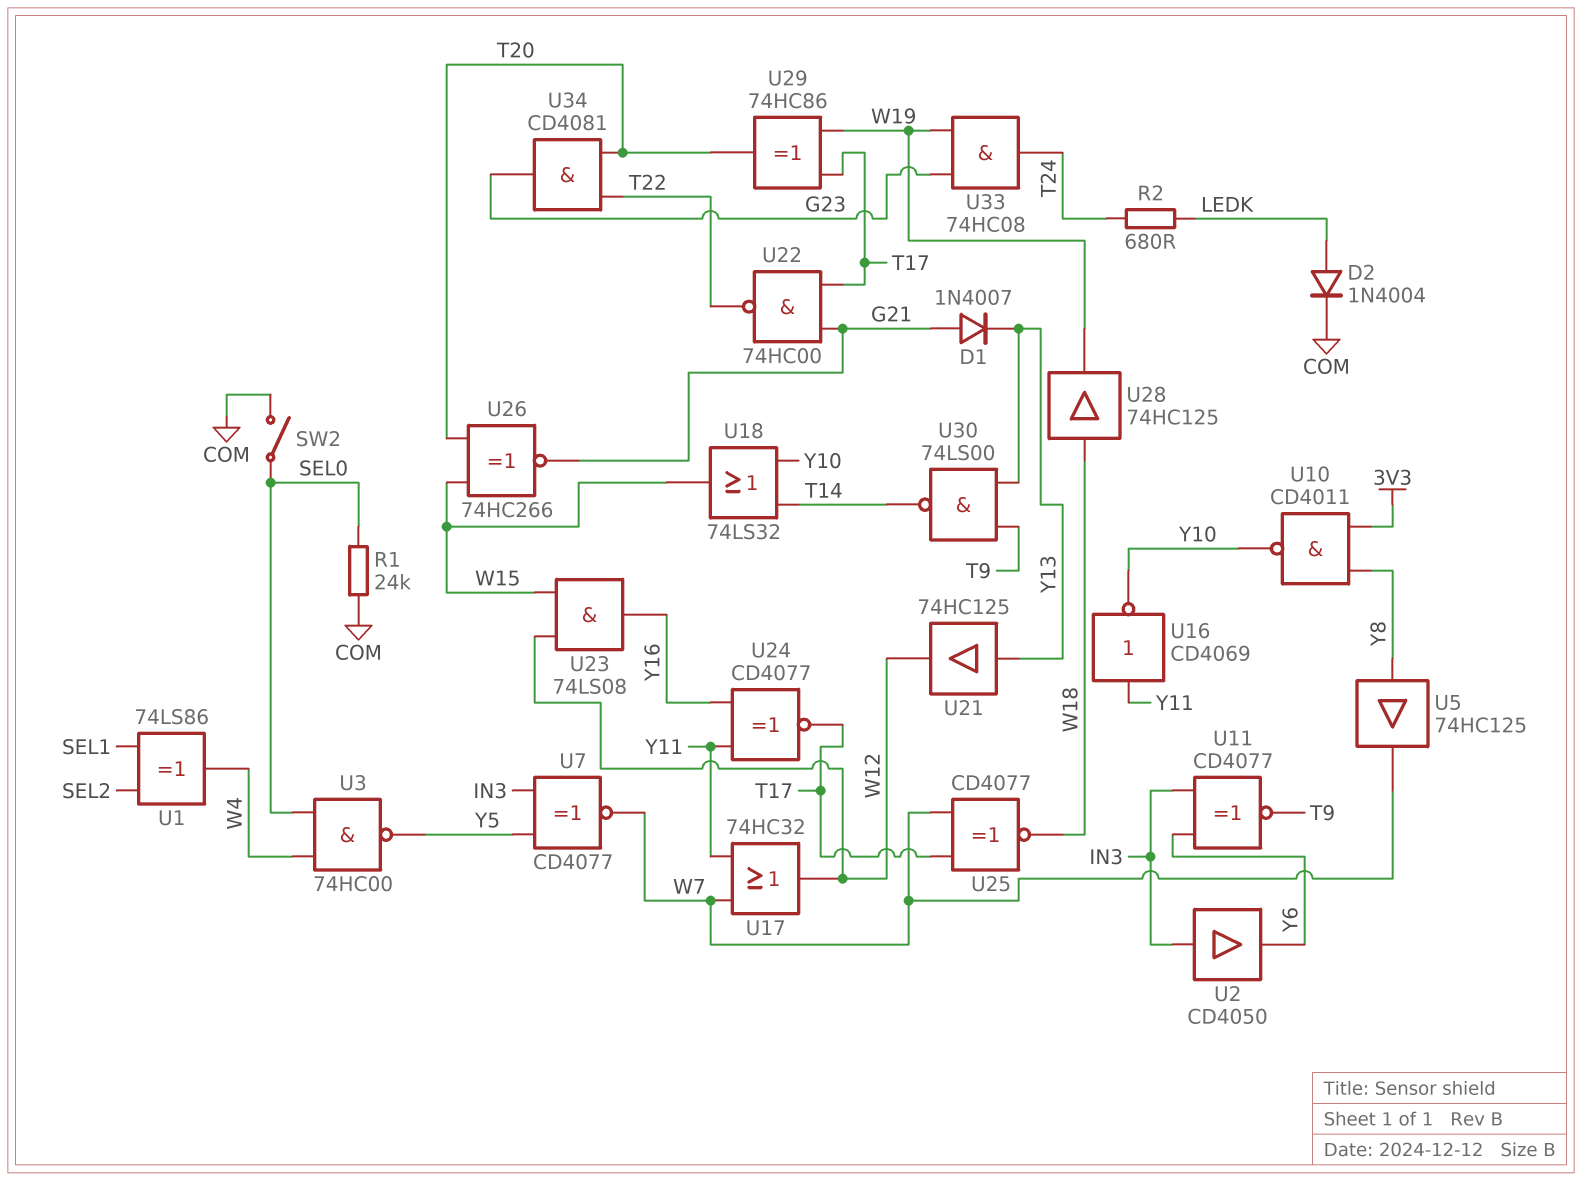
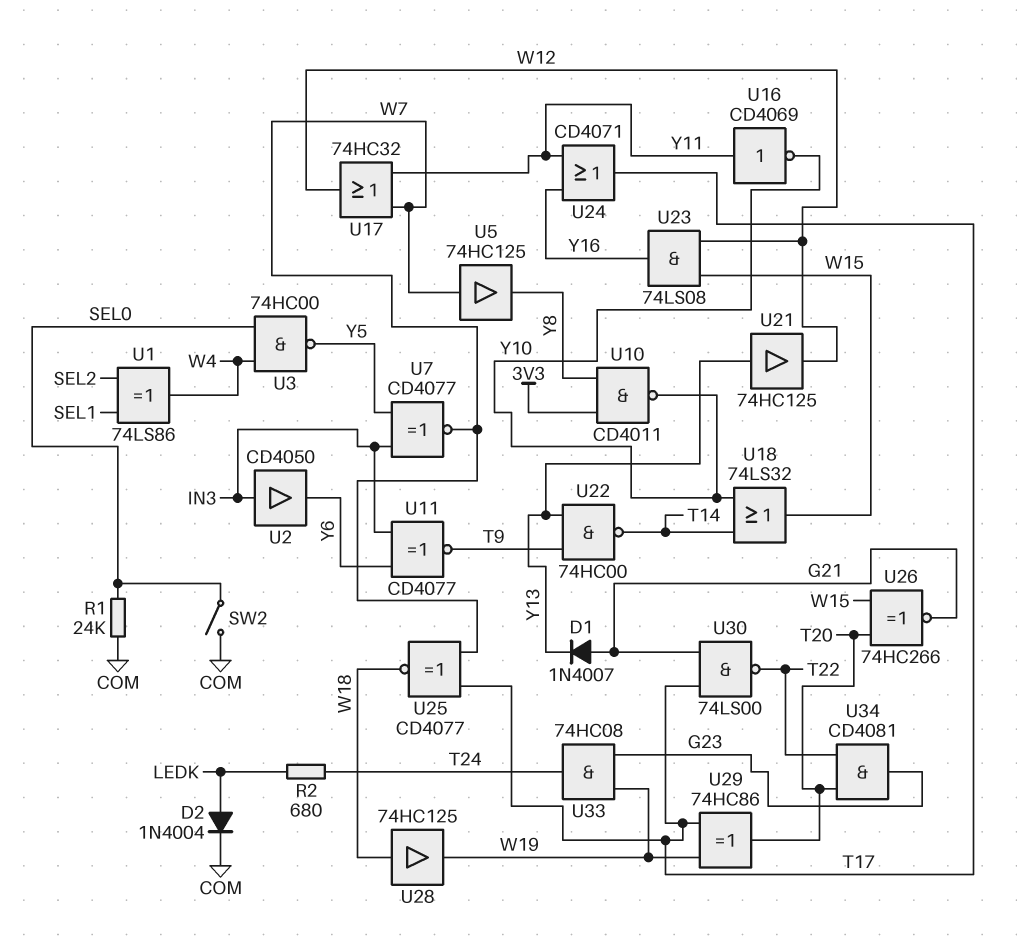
U5: buffer 74HC125 (in Y8, out W7) -> buffer 74HC125 (in W7, out Y8)
U22: NAND 74HC00 (in G21, in T17, out T22) -> NAND 74HC00 (in T9, in Y13, out T14)
U24: XNOR CD4077 (in Y11, in Y16, out T17) -> OR CD4071 (in Y11, in Y16, out T17)
U30: NAND 74LS00 (in T9, in Y13, out T14) -> NAND 74LS00 (in G21, in T17, out T22)

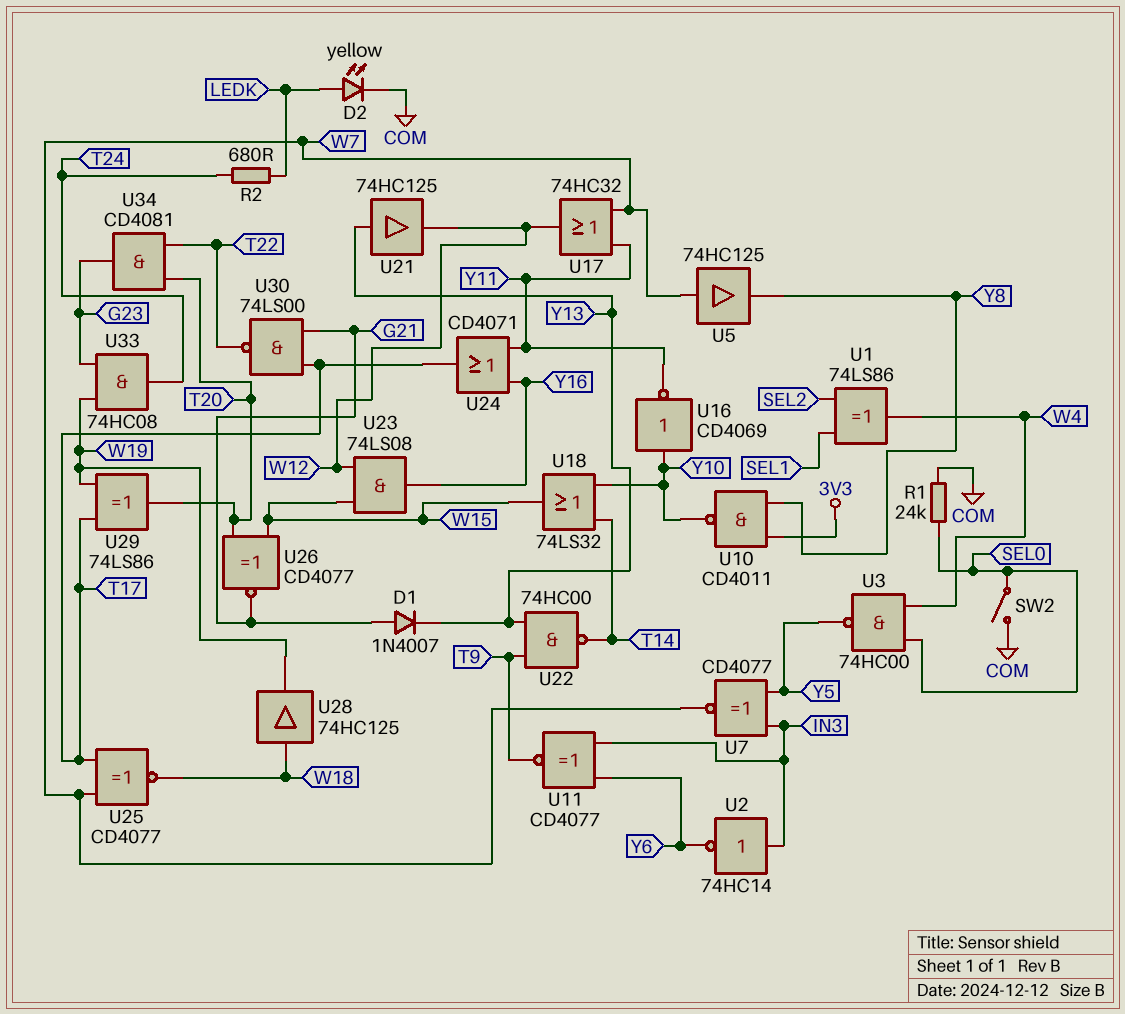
D2: diode 1N4004 (A LEDK, K COM) -> LED yellow (A LEDK, K COM)
U2: buffer CD4050 (in IN3, out Y6) -> NOT 74HC14 (in IN3, out Y6)
U16: NOT CD4069 (in Y11, out Y10) -> NOT CD4069 (in Y10, out Y11)
U26: XNOR 74HC266 (in T20, in W15, out G21) -> XNOR CD4077 (in T20, in W15, out G21)
U29: XOR 74HC86 (in T17, in W19, out T20) -> XOR 74LS86 (in T17, in W19, out T20)

